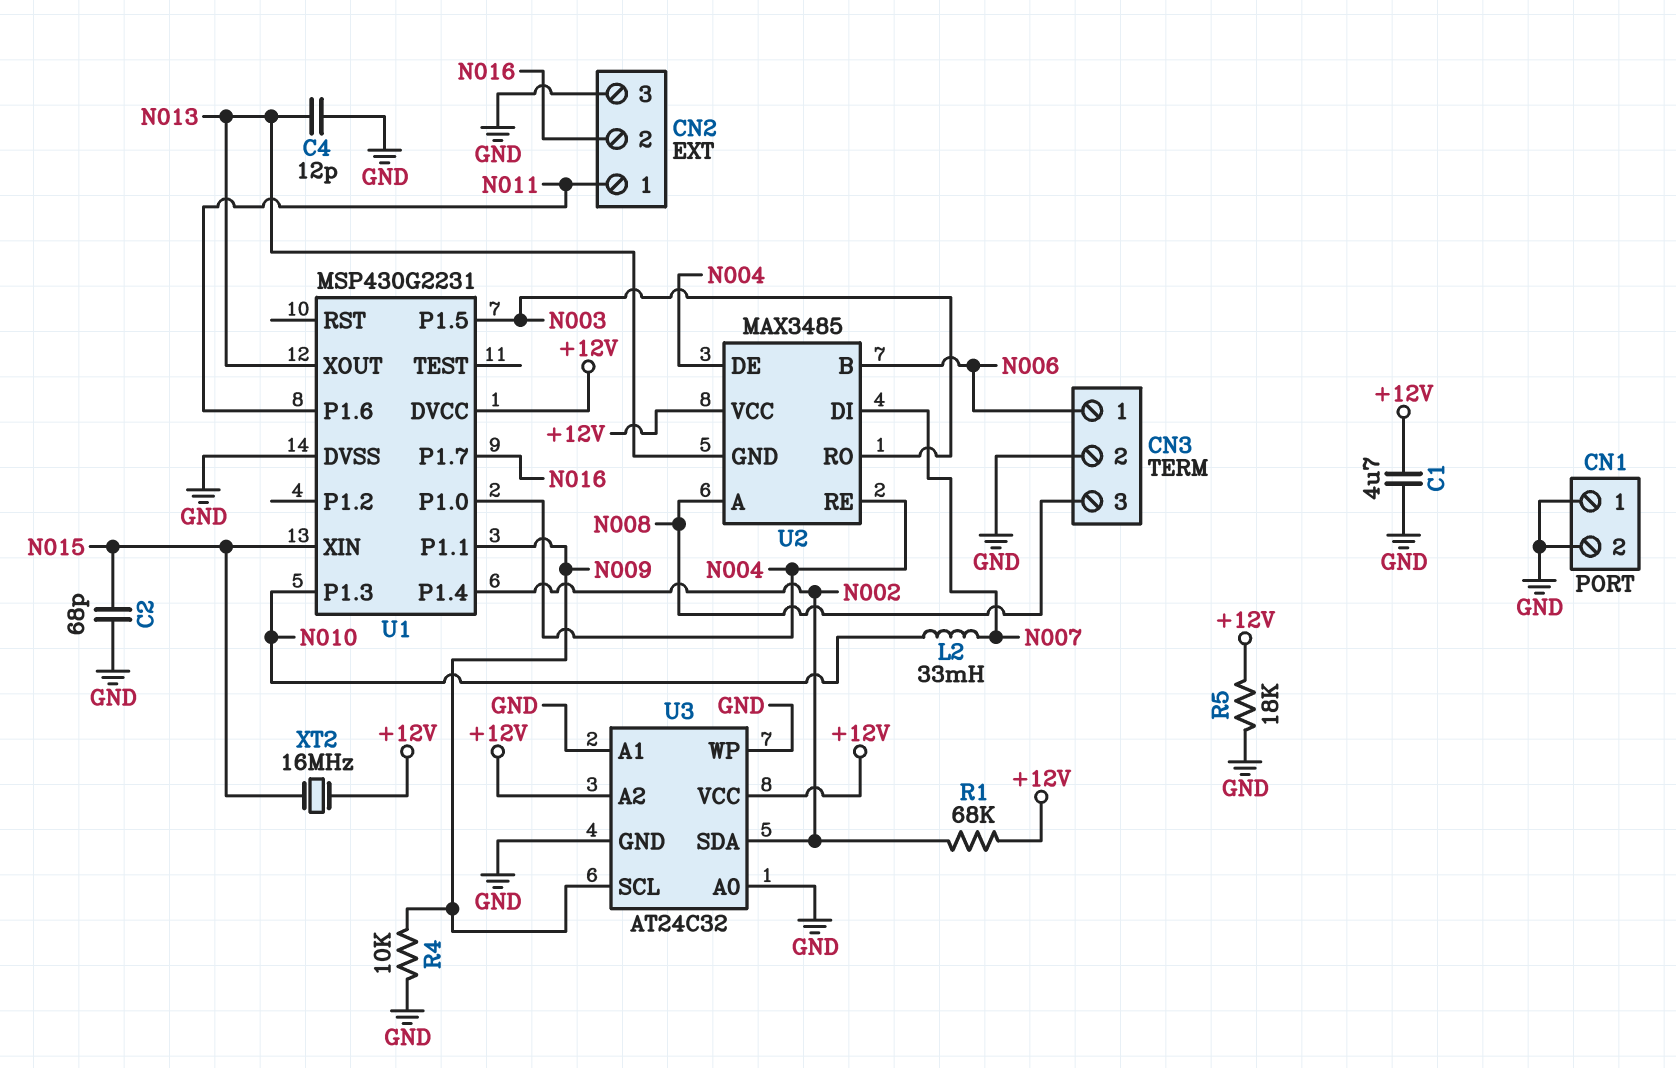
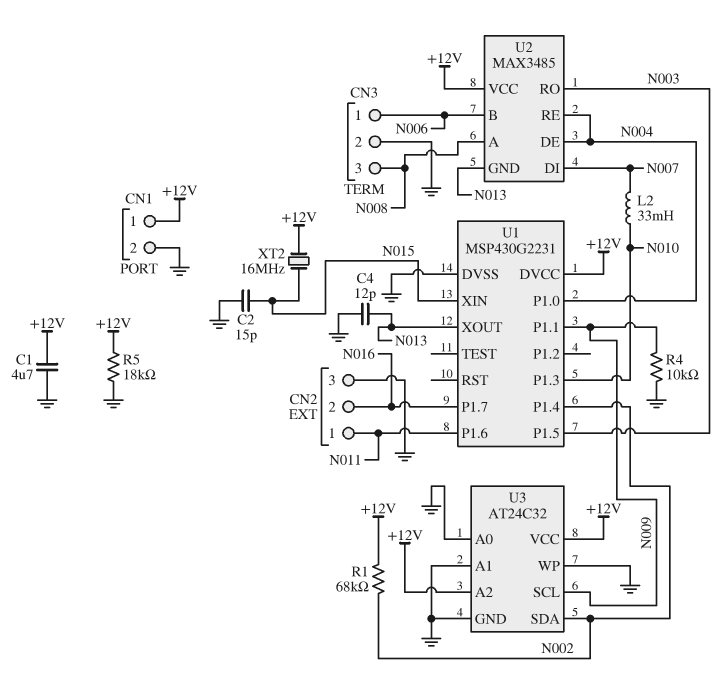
C2: 68pF (GND, N015) -> 15pF (GND, N015)
CN1 pin 1: GND -> +12V

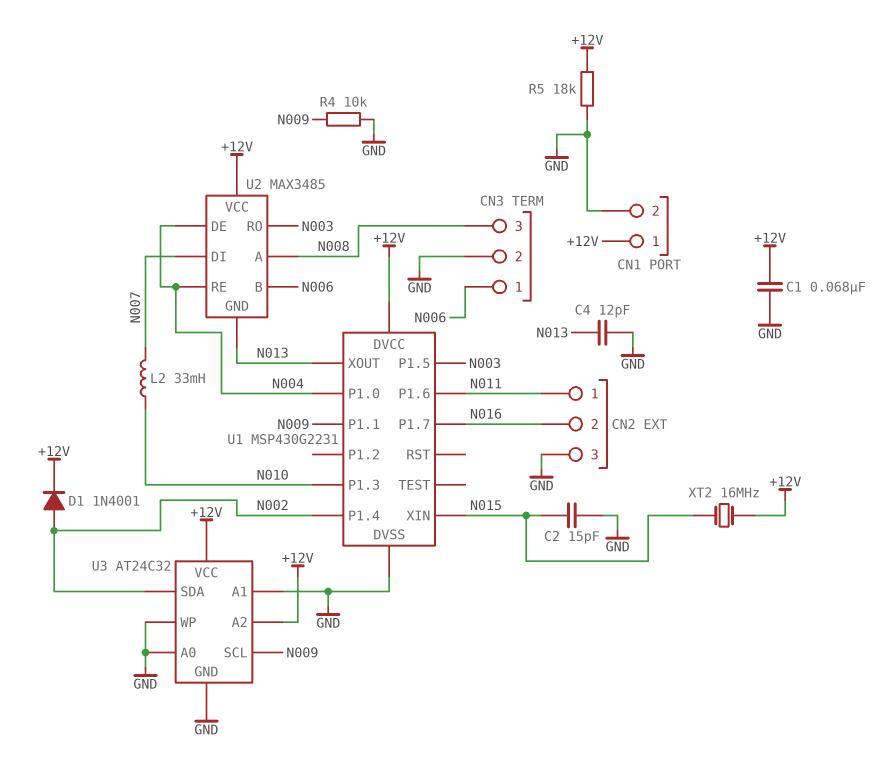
C1: 4.7uF (+12V, GND) -> 68nF (+12V, GND)
D1: none -> diode 1N4001 (A N002, K +12V)
R1: 68k (+12V, N002) -> none

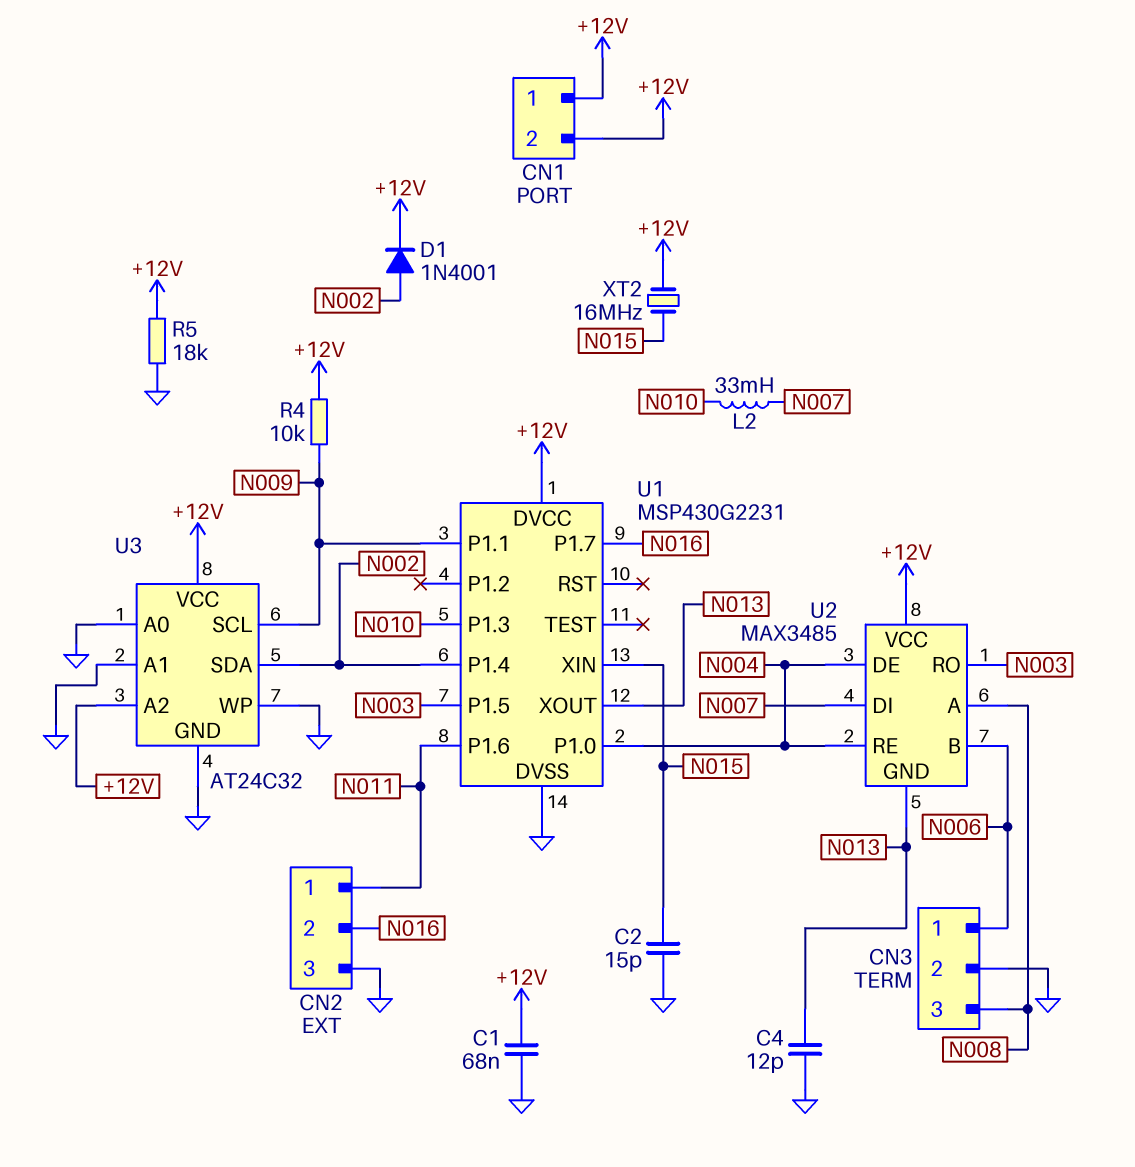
CN1 pin 2: GND -> +12V
R4: 10k (GND, N009) -> 10k (+12V, N009)

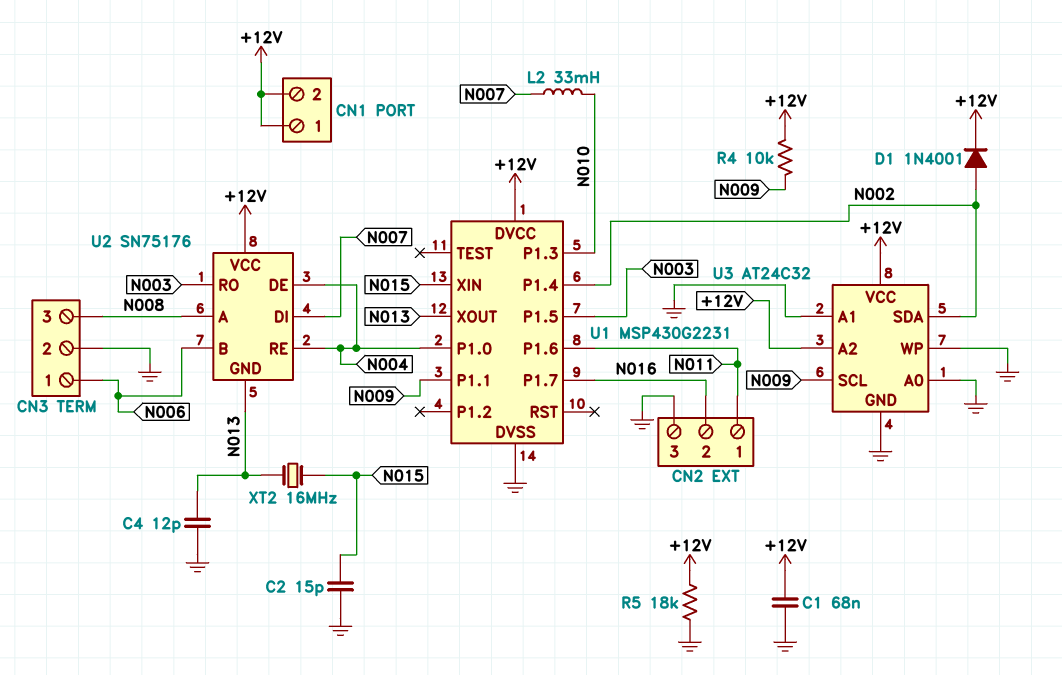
U2: MAX3485 -> SN75176
XT2: 16MHz (+12V, N015) -> 16MHz (N013, N015)

